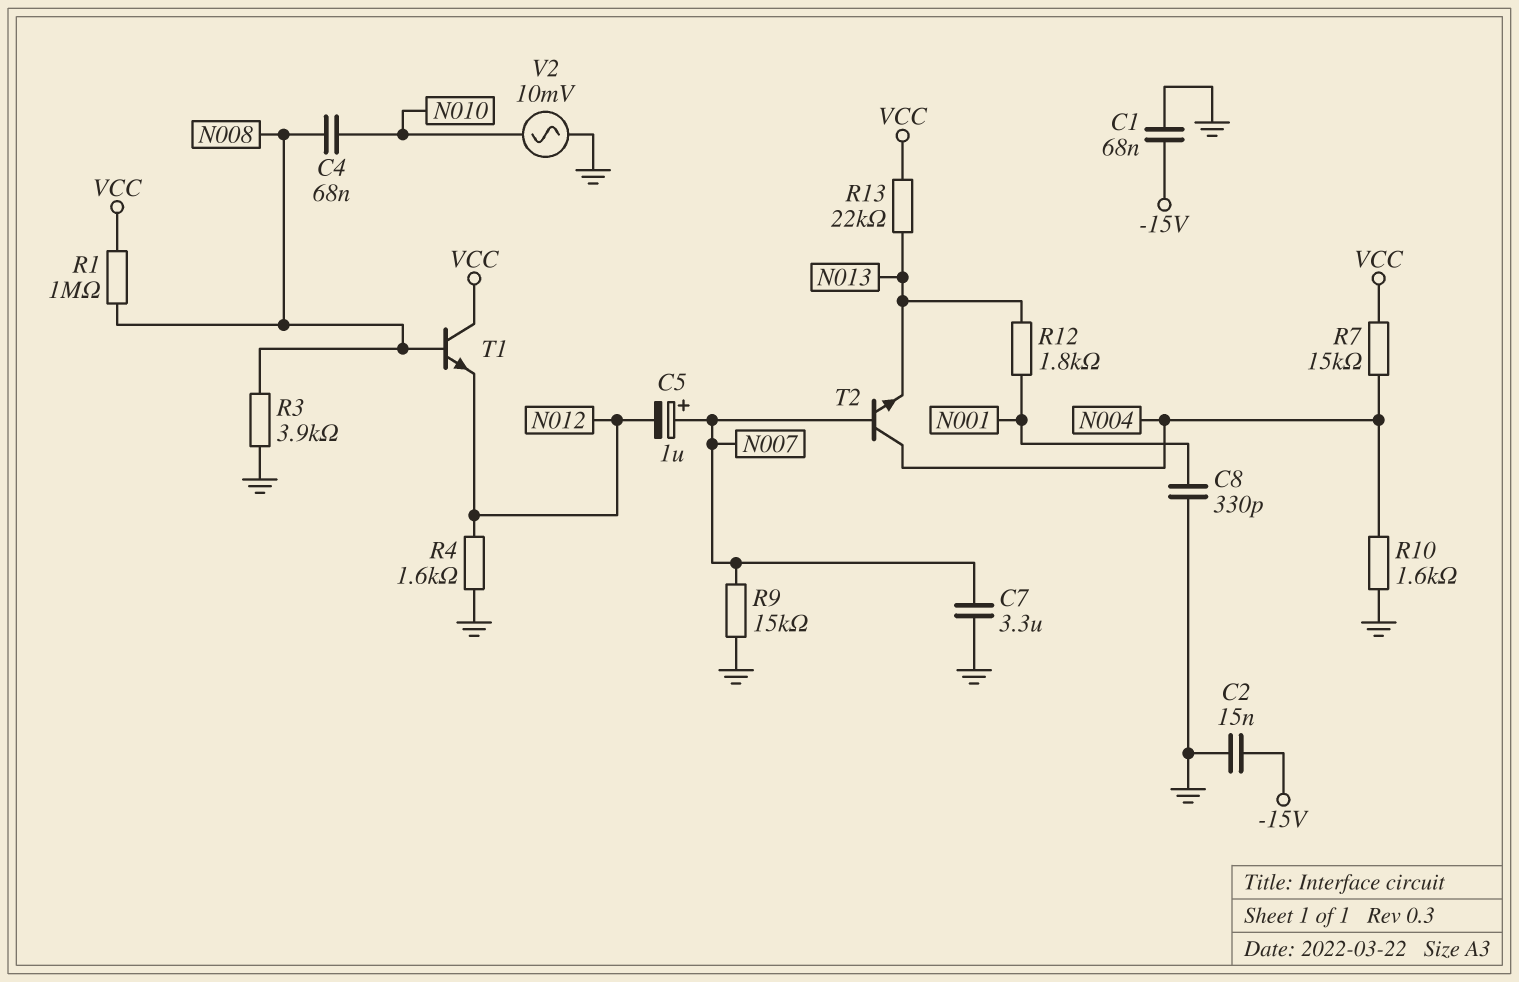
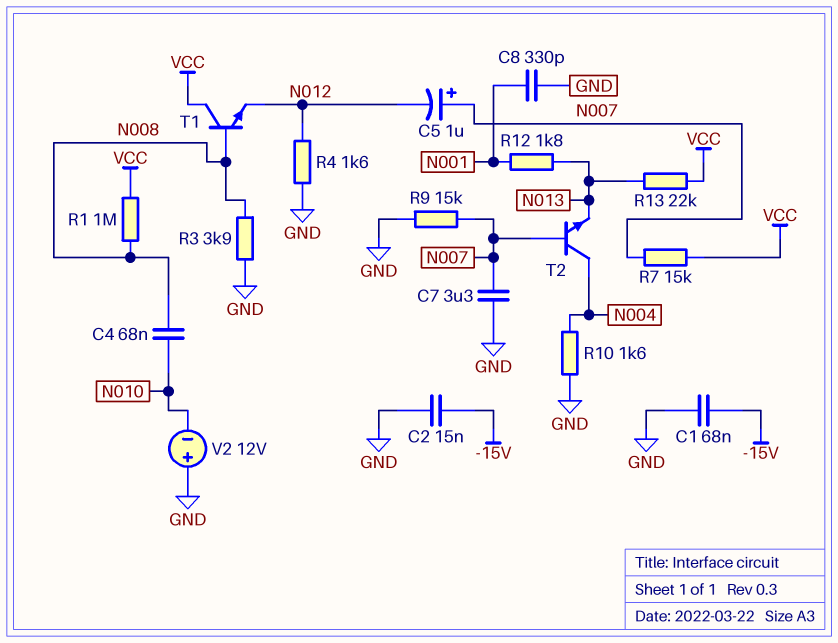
R7: 15k (N004, VCC) -> 15k (N007, VCC)
V2: AC 10mV (GND, N010) -> 12V (plus GND, minus N010)

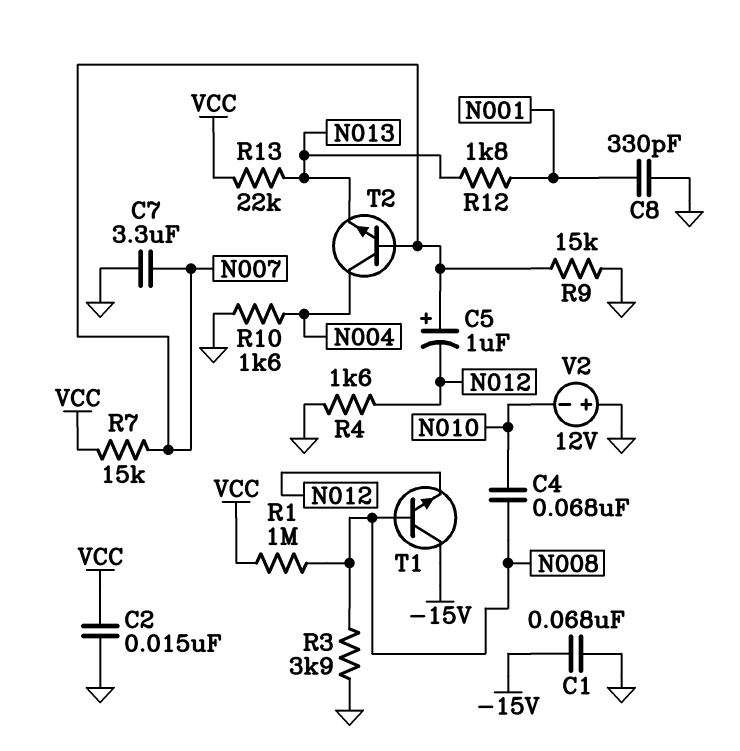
C2: 15nF (-15V, GND) -> 15nF (GND, VCC)
T1: NPN (B N008, C VCC, E N012) -> NPN (B N008, C -15V, E N012)

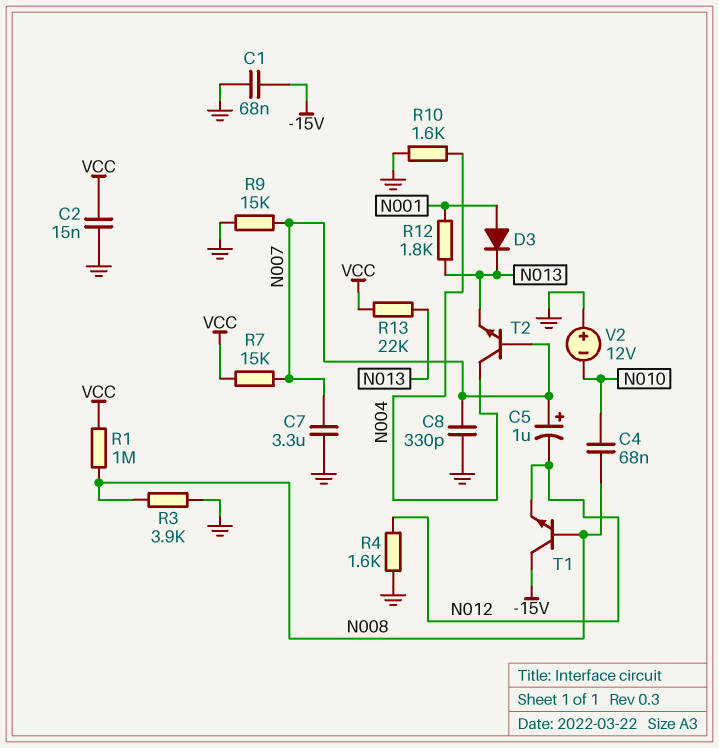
C8: 330pF (GND, N001) -> 330pF (GND, N007)
D3: none -> diode (A N001, K N013)

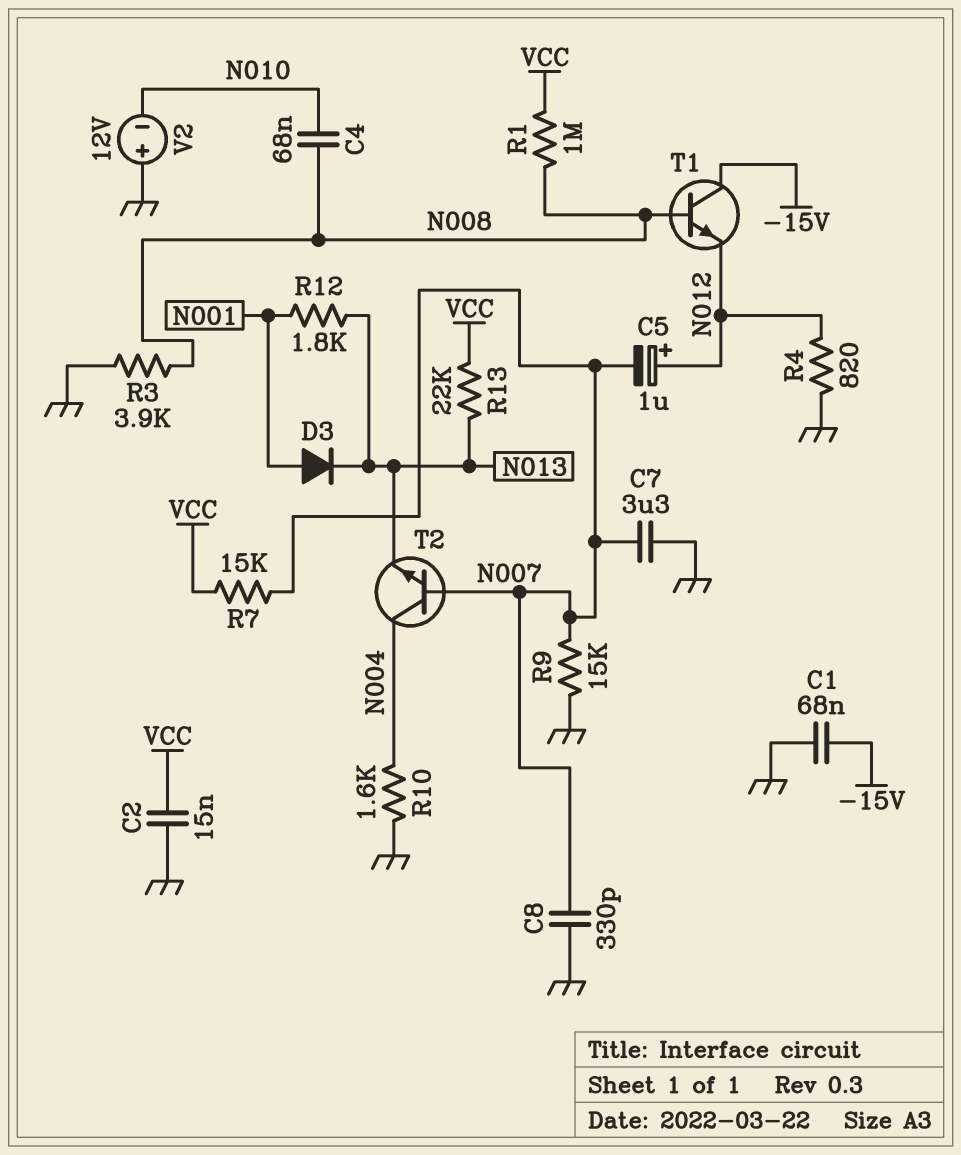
C5: 1uF (plus N007, minus N012) -> 1uF (plus N012, minus N007)
R4: 1.6k (GND, N012) -> 820 (GND, N012)

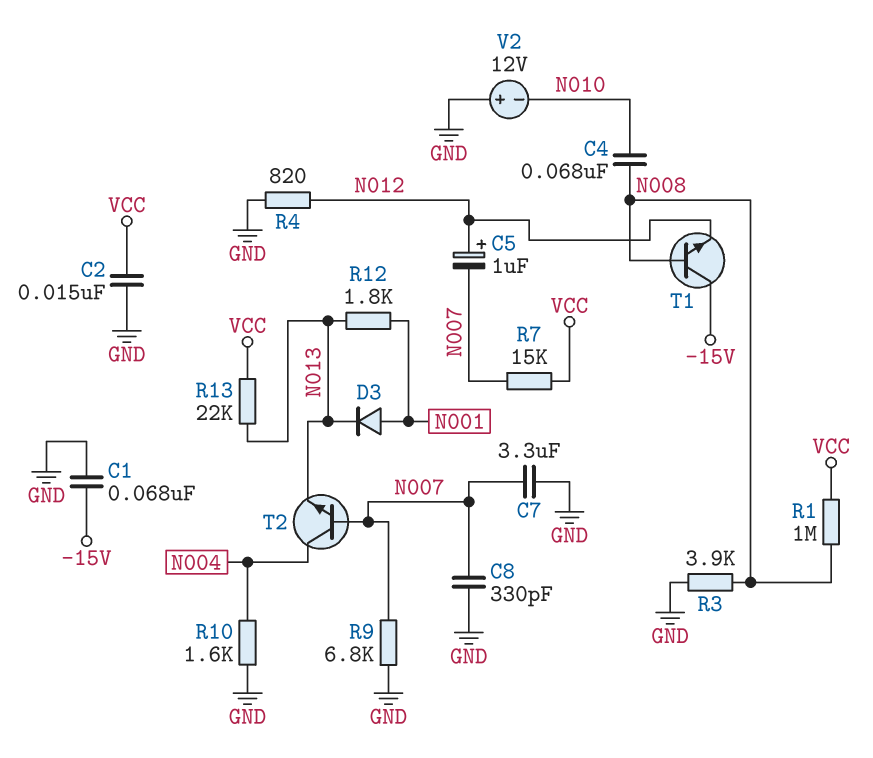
R9: 15k (GND, N007) -> 6.8k (GND, N007)

